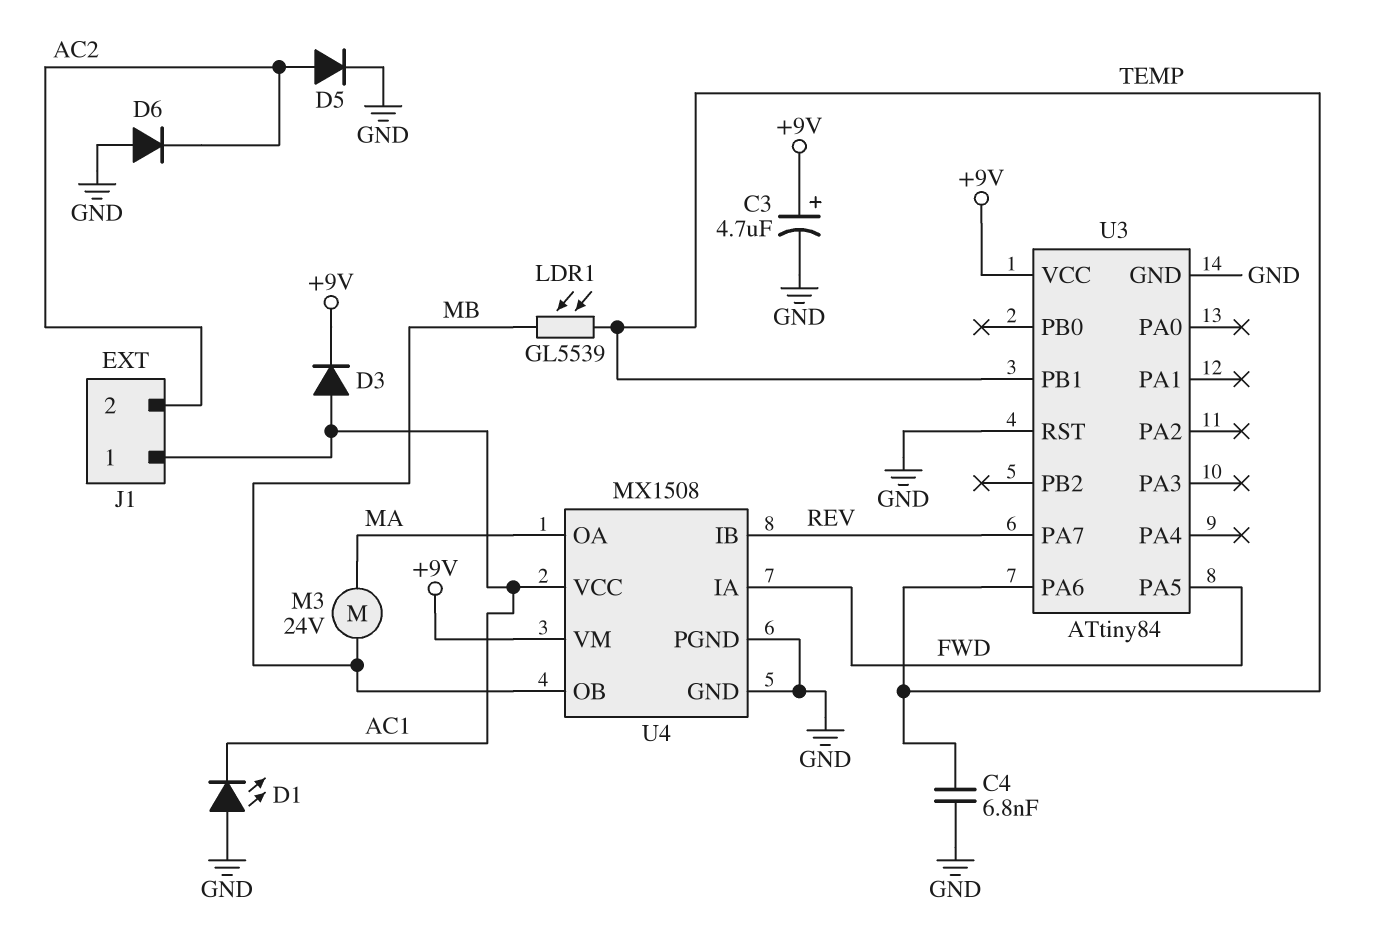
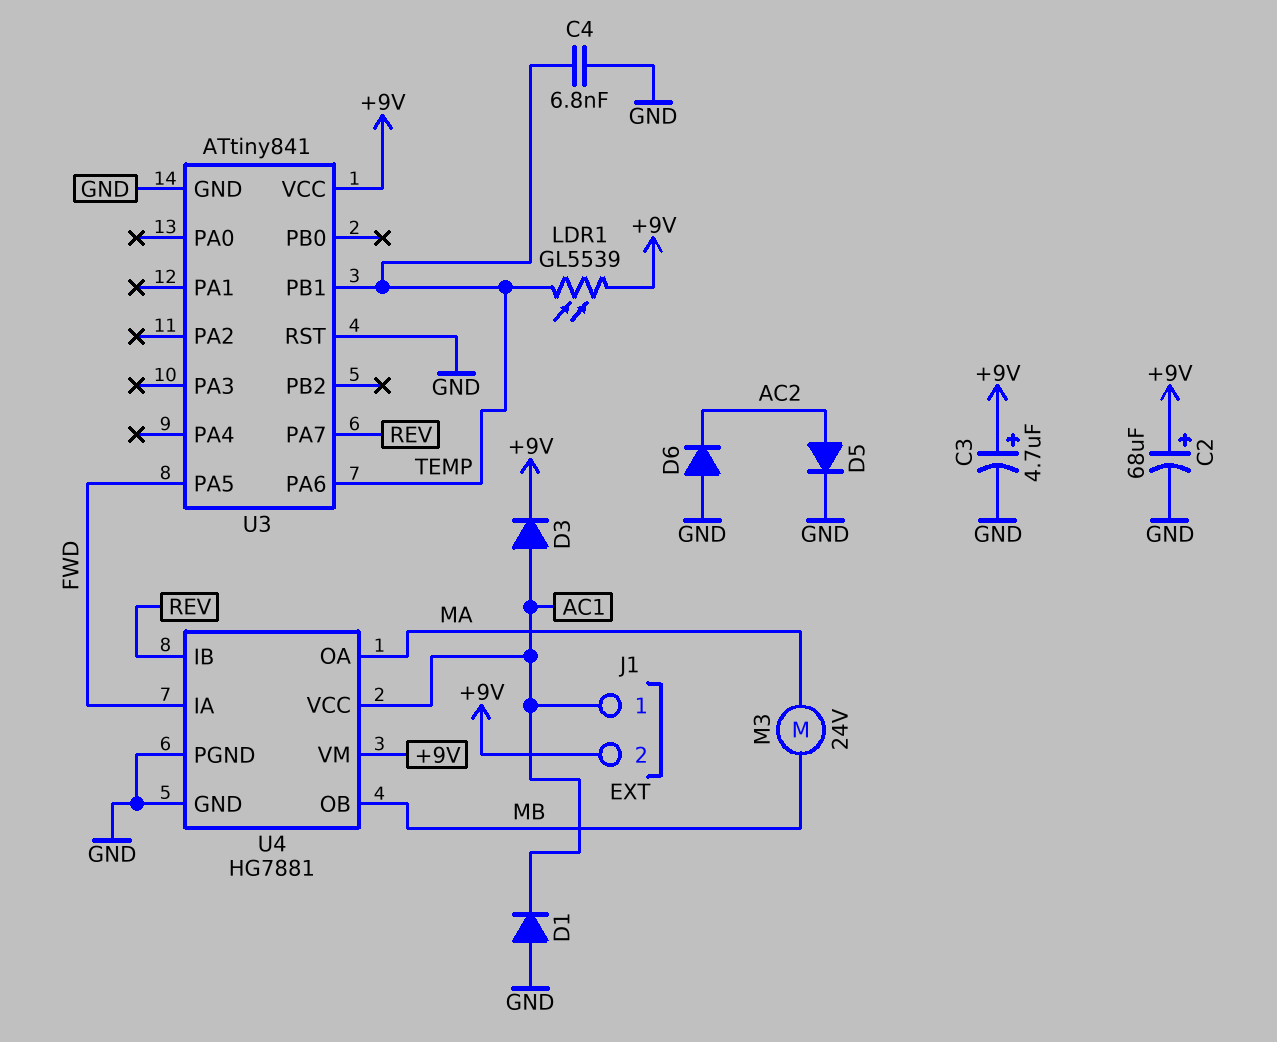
C2: none -> 68uF (plus +9V, minus GND)
D1: LED (A GND, K AC1) -> diode (A GND, K AC1)
J1 pin 2: AC2 -> +9V
LDR1: GL5539 (MB, TEMP) -> GL5539 (+9V, TEMP)
U3: ATtiny84 -> ATtiny841
U4: MX1508 -> HG7881

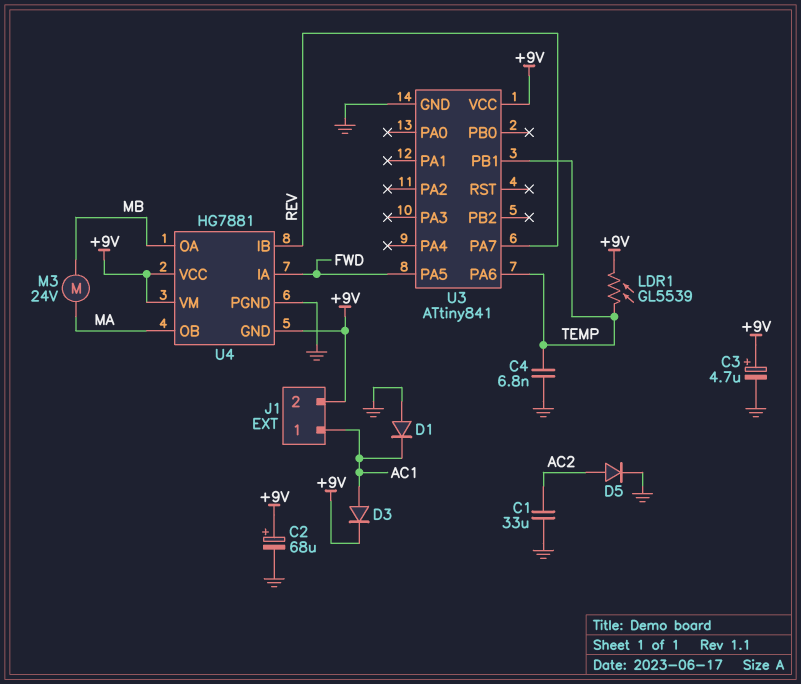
C1: none -> 33uF (AC2, GND)
D6: diode (A GND, K AC2) -> none
U3 pin RST: GND -> none
U4 pin GND: GND -> +9V
U4 pin OA: MA -> MB
U4 pin OB: MB -> MA
U4 pin VCC: AC1 -> +9V

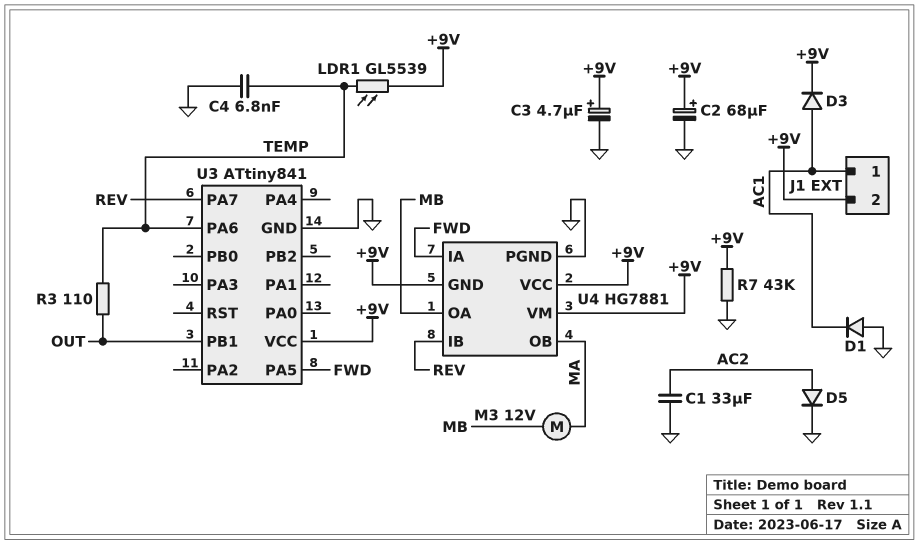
M3: motor 24V (MA, MB) -> motor 12V (MA, MB)
R3: none -> 110 (OUT, TEMP)
R7: none -> 43k (+9V, GND)
U3 pin PB1: TEMP -> OUT

